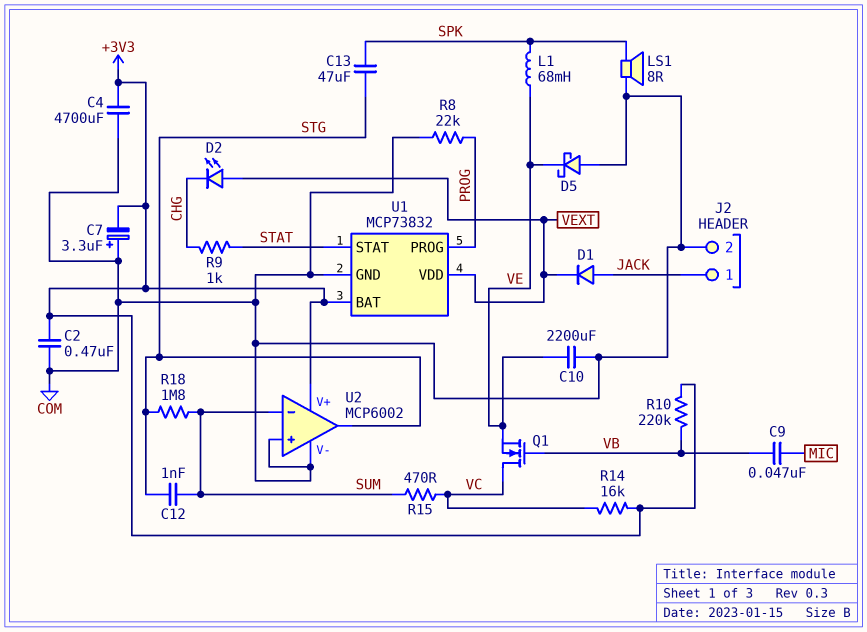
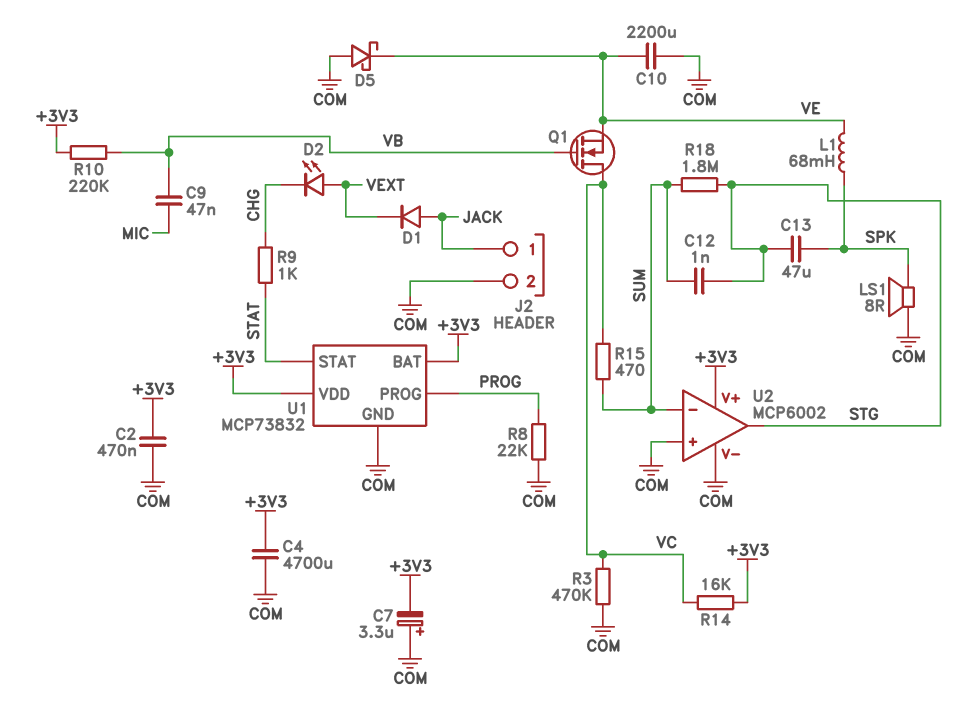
R3: none -> 470k (COM, VC)
U1 pin VDD: VEXT -> +3V3

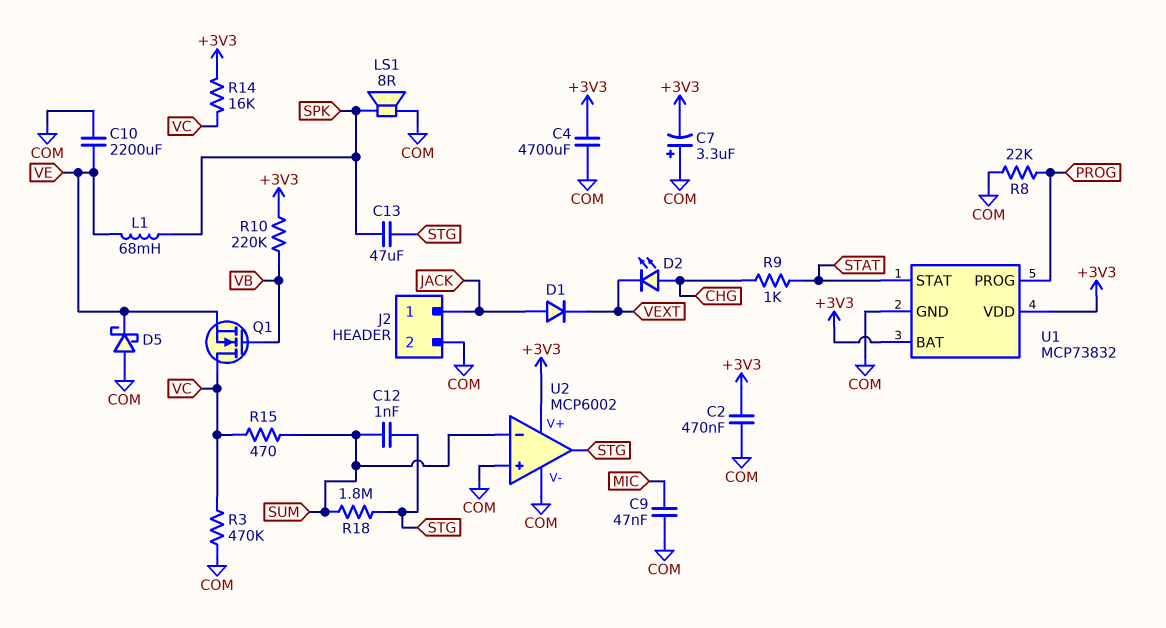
C9: 47nF (MIC, VB) -> 47nF (COM, MIC)
D2: LED (A VEXT, K CHG) -> LED (A CHG, K VEXT)

